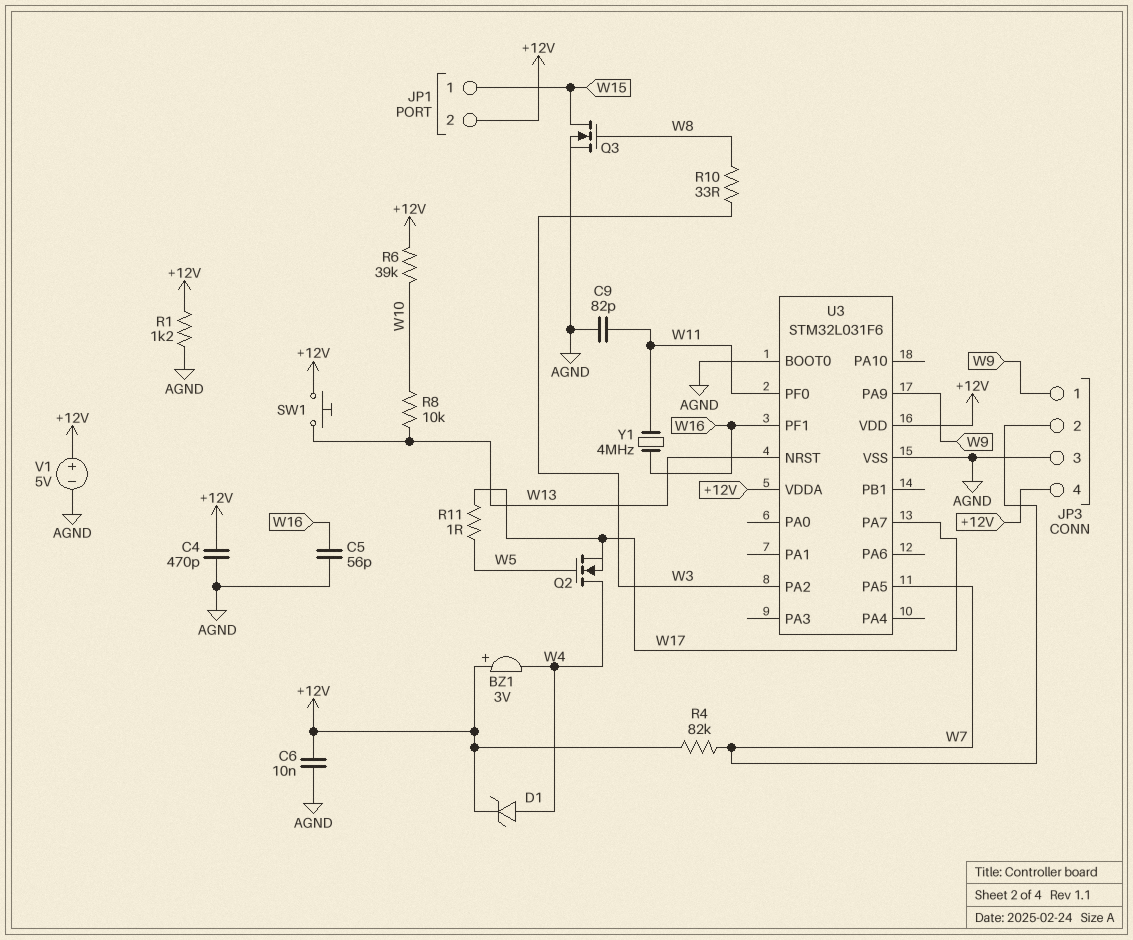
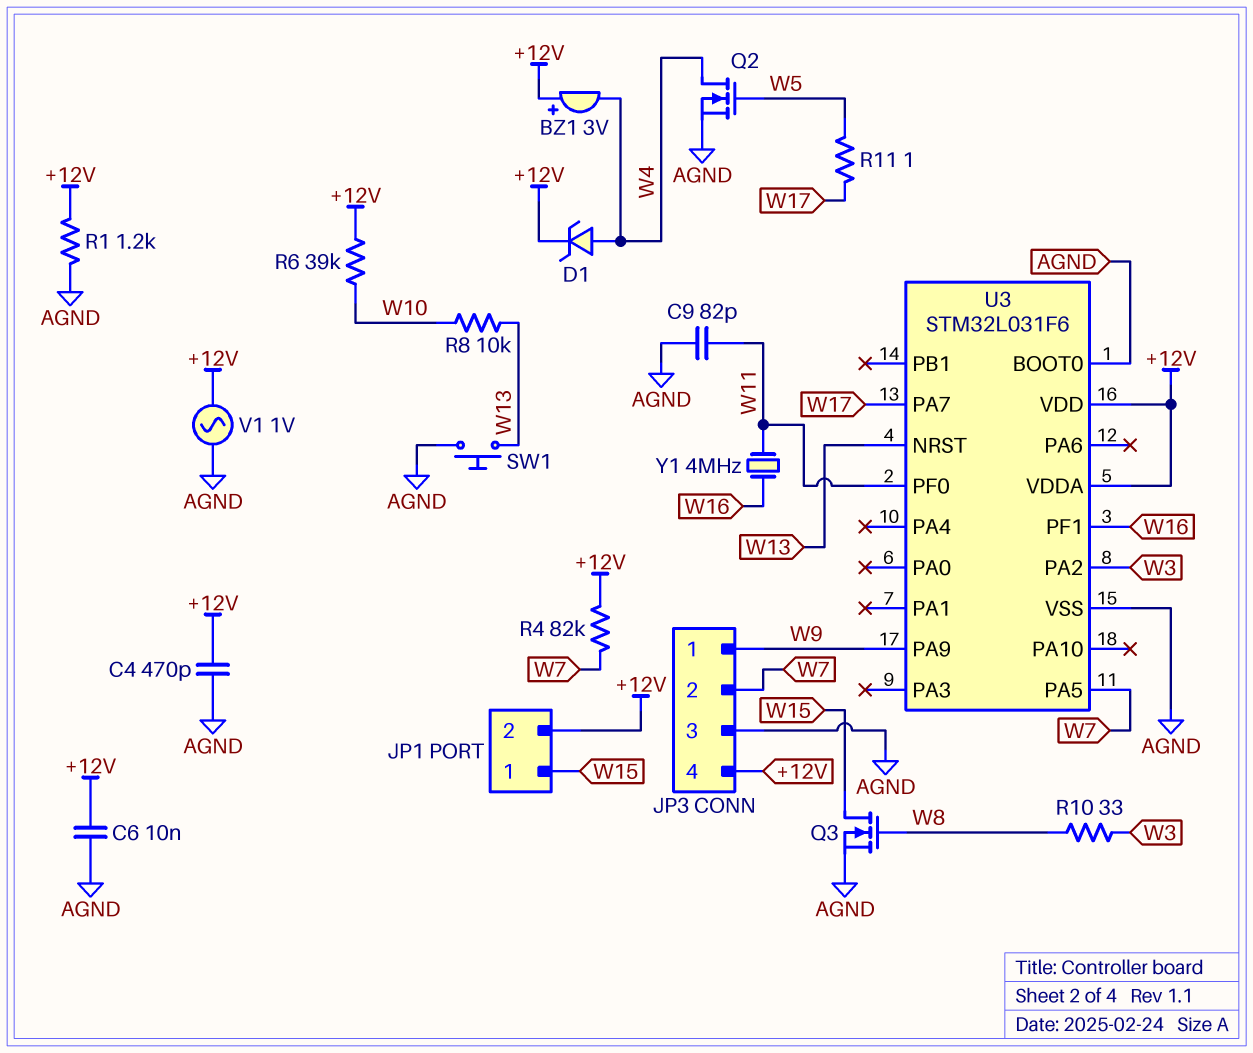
C5: 56pF (AGND, W16) -> none
Q2: NMOS (G W5, D W4, S W17) -> NMOS (G W5, D W4, S AGND)
SW1: button (+12V, W13) -> button (AGND, W13)
V1: 5V (plus +12V, minus AGND) -> AC 1V (+12V, AGND)

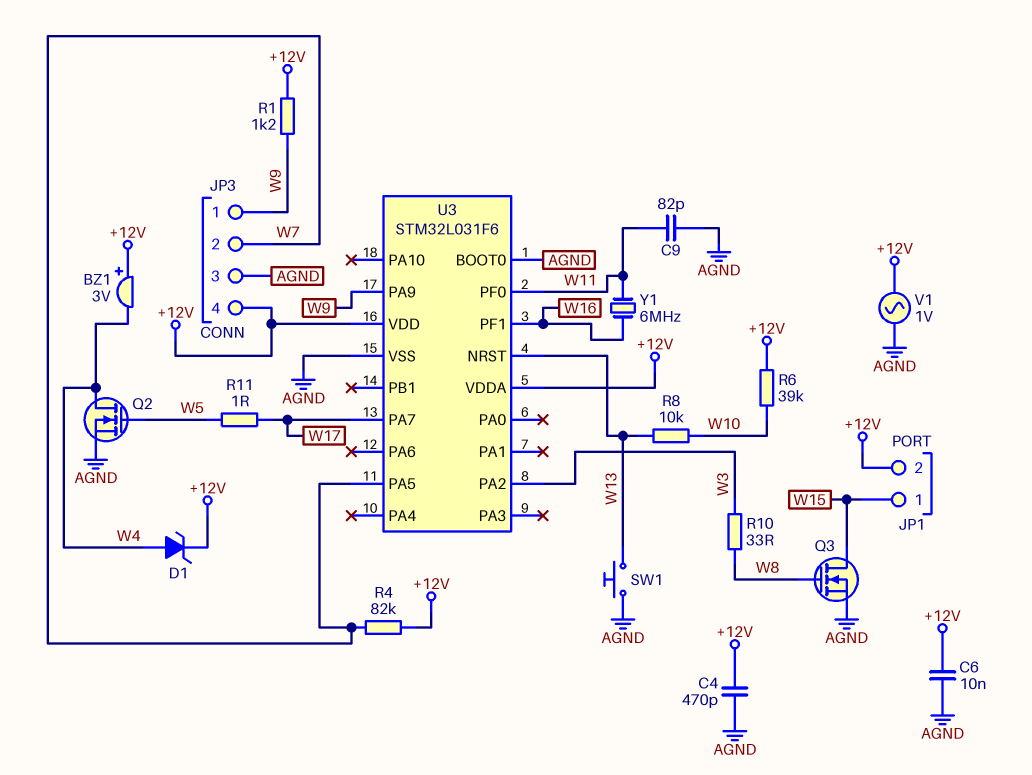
R1: 1.2k (+12V, AGND) -> 1.2k (+12V, W9)
Y1: 4MHz (W11, W16) -> 6MHz (W11, W16)

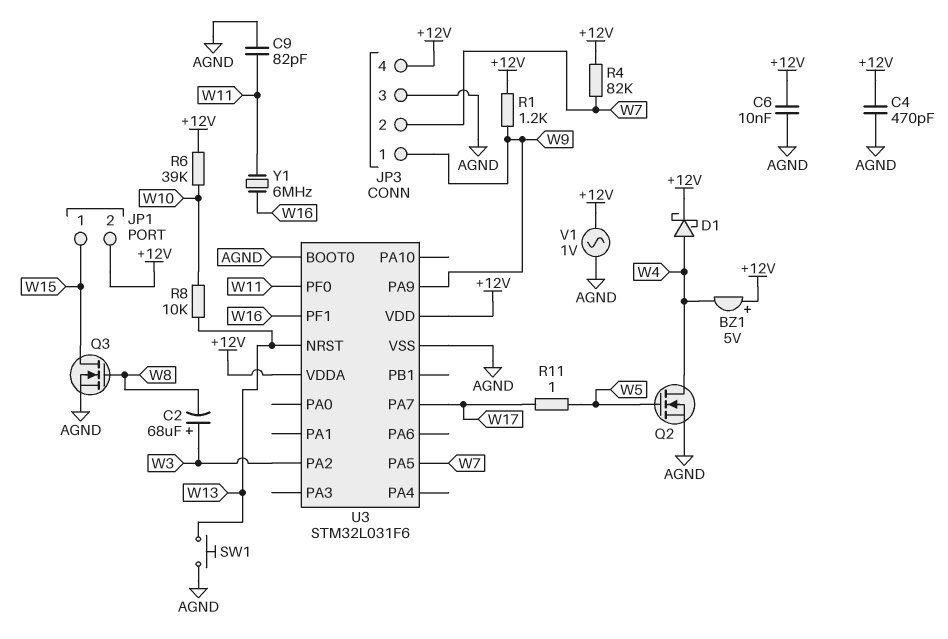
BZ1: buzzer 3V (plus +12V, minus W4) -> buzzer 5V (plus +12V, minus W4)
C2: none -> 68uF (plus W3, minus W8)
D1: zener (A W4, K +12V) -> schottky (A W4, K +12V)
R10: 33 (W3, W8) -> none

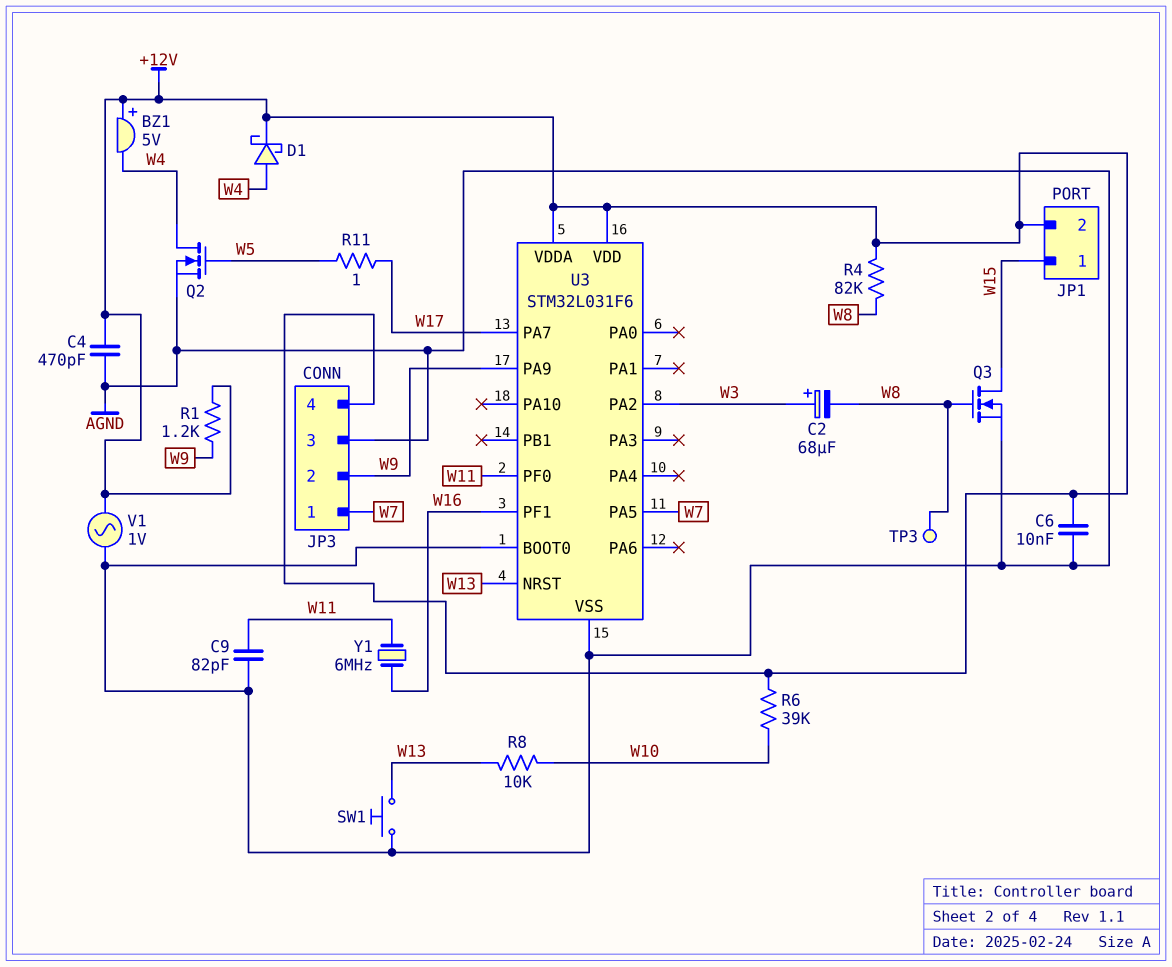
JP3 pin 1: W9 -> W7
JP3 pin 2: W7 -> W9
R4: 82k (+12V, W7) -> 82k (+12V, W8)
TP3: none -> test point (W8)

